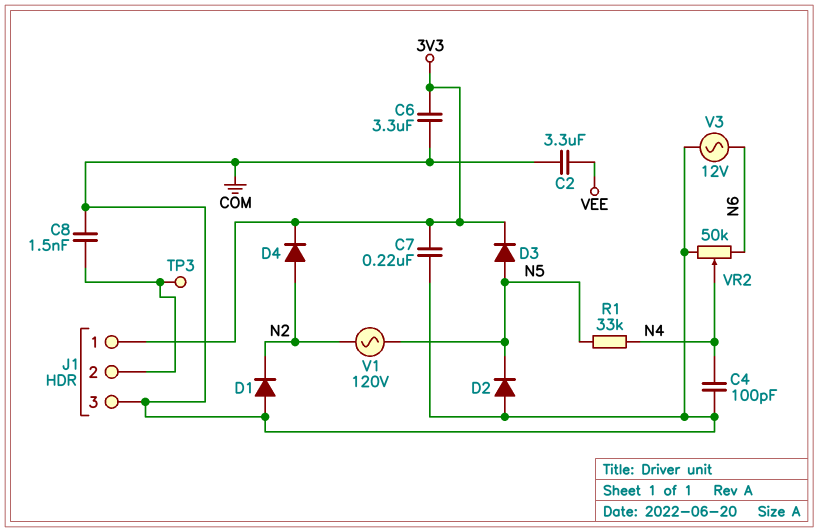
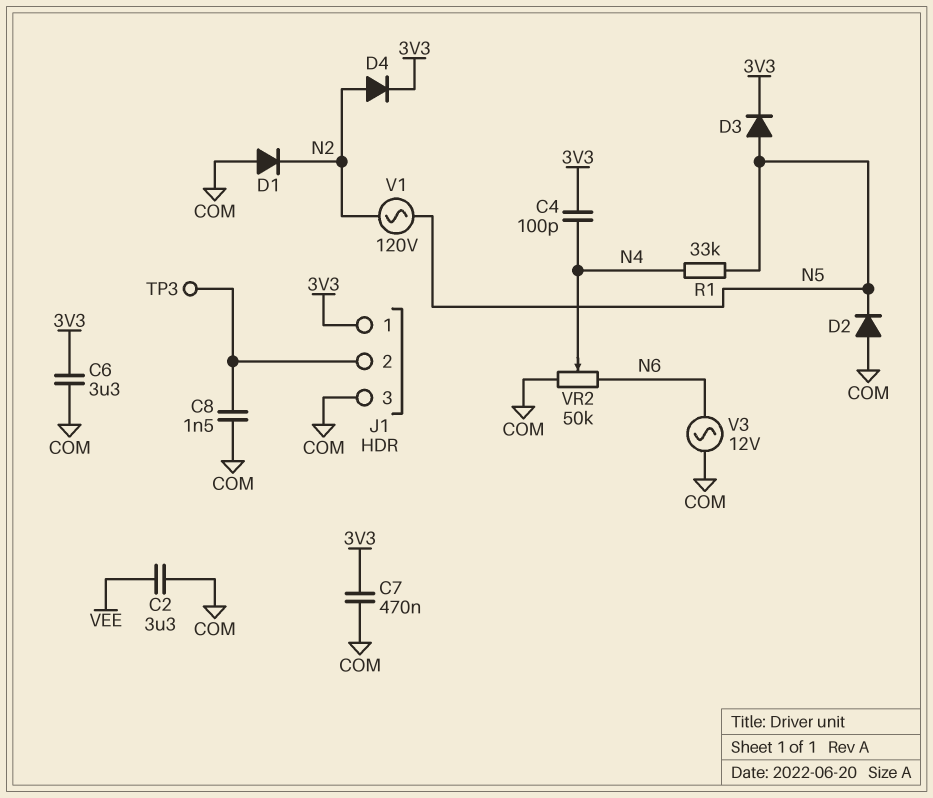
C4: 100pF (COM, N4) -> 100pF (3V3, N4)
C7: 220nF (3V3, COM) -> 470nF (3V3, COM)

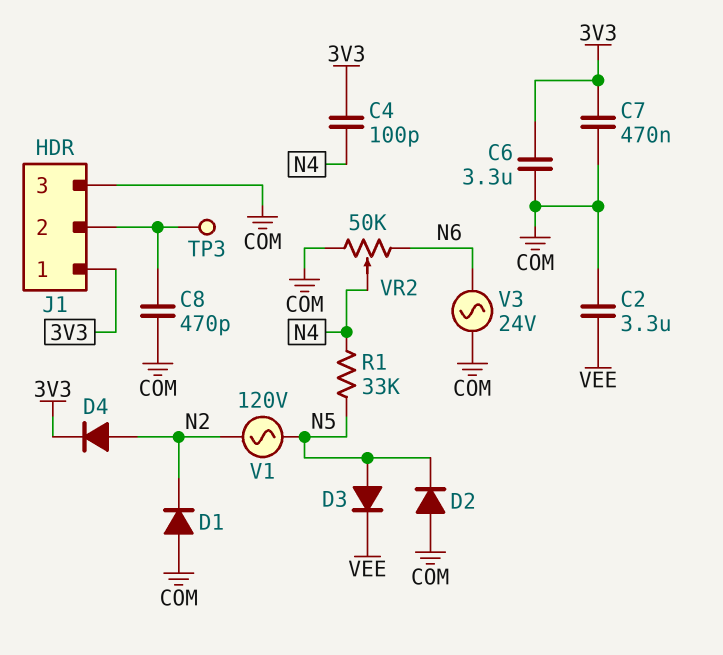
C8: 1.5nF (COM, J1/2) -> 470pF (COM, J1/2)
D3: diode (A N5, K 3V3) -> diode (A N5, K VEE)
V3: AC 12V (COM, N6) -> AC 24V (COM, N6)

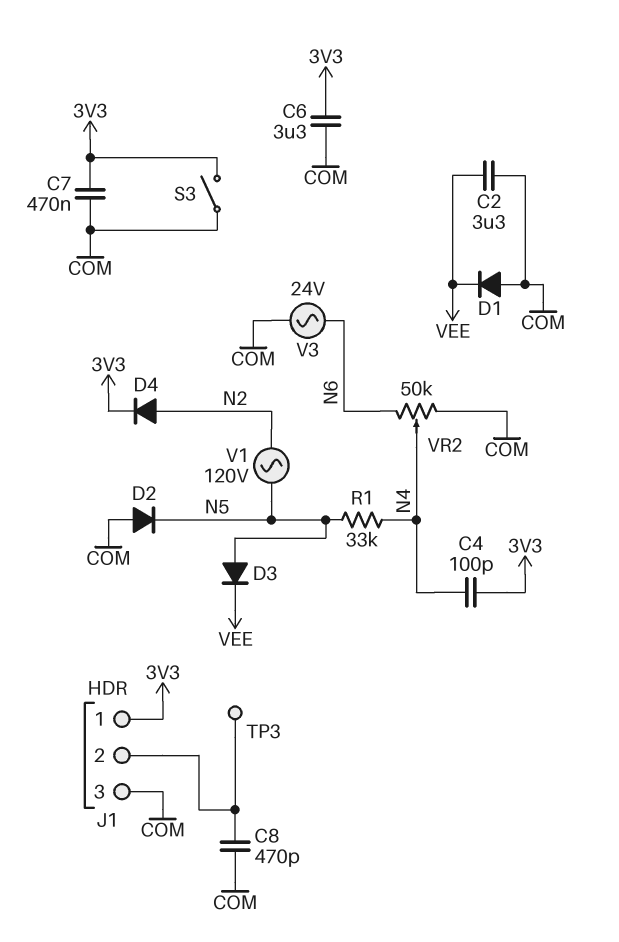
D1: diode (A COM, K N2) -> diode (A COM, K VEE)
S3: none -> switch (3V3, COM)

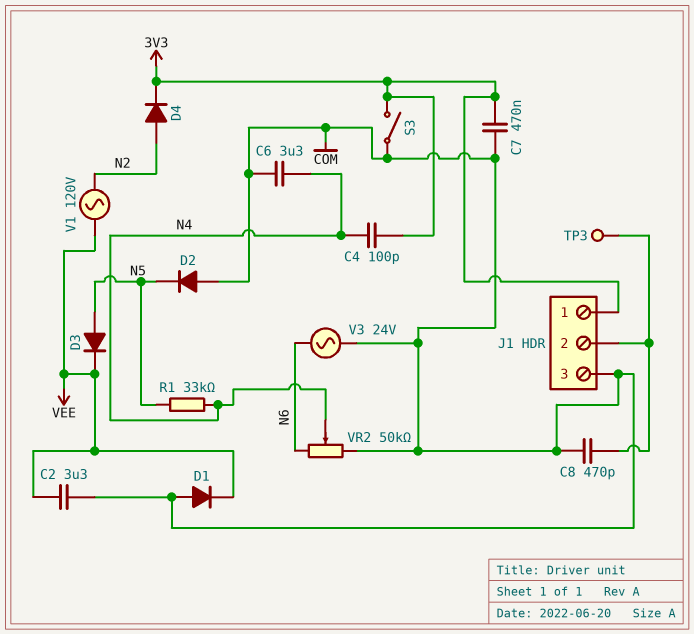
C6: 3.3uF (3V3, COM) -> 3.3uF (COM, N4)
V1: AC 120V (N2, N5) -> AC 120V (N2, VEE)

